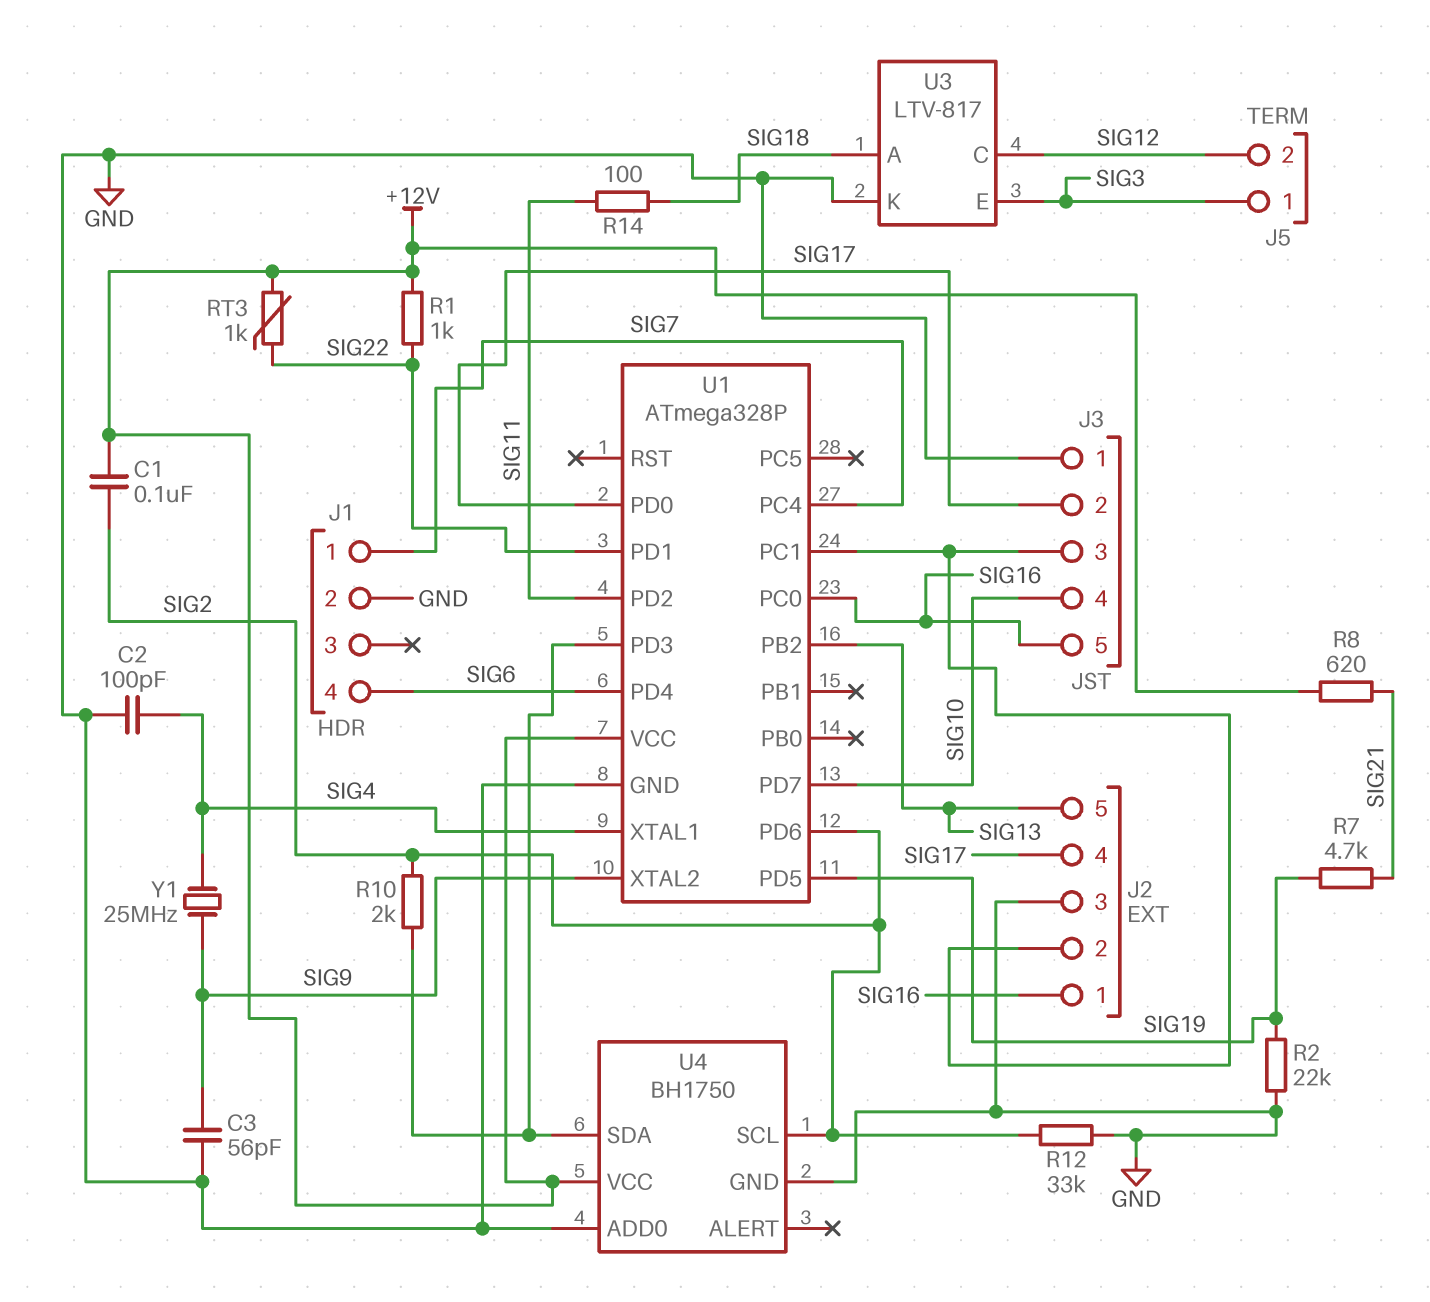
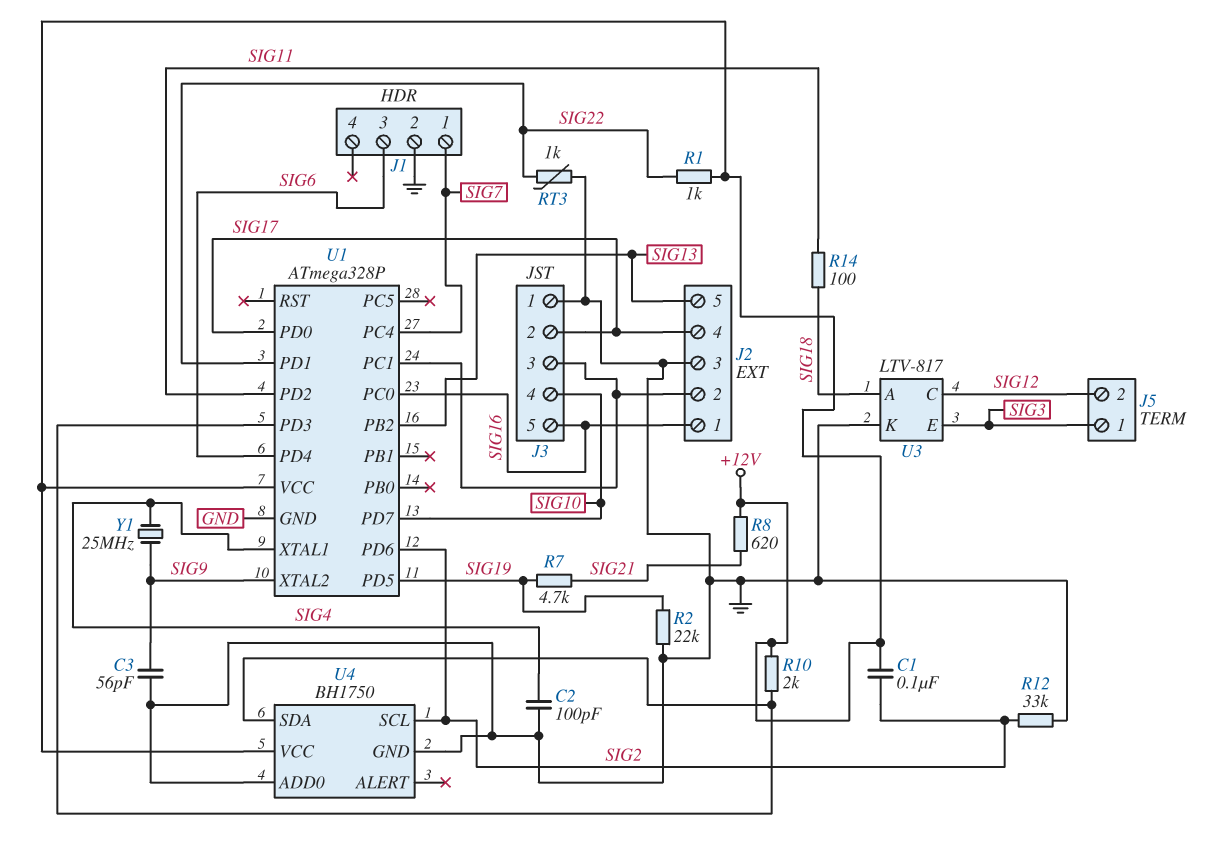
J1 pin 3: none -> SIG6
J1 pin 4: SIG6 -> none
R10: 2k (SIG2, U1/PD3) -> 2k (+12V, U1/PD3)
RT3: 1k (+12V, SIG22) -> 1k (GND, SIG22)

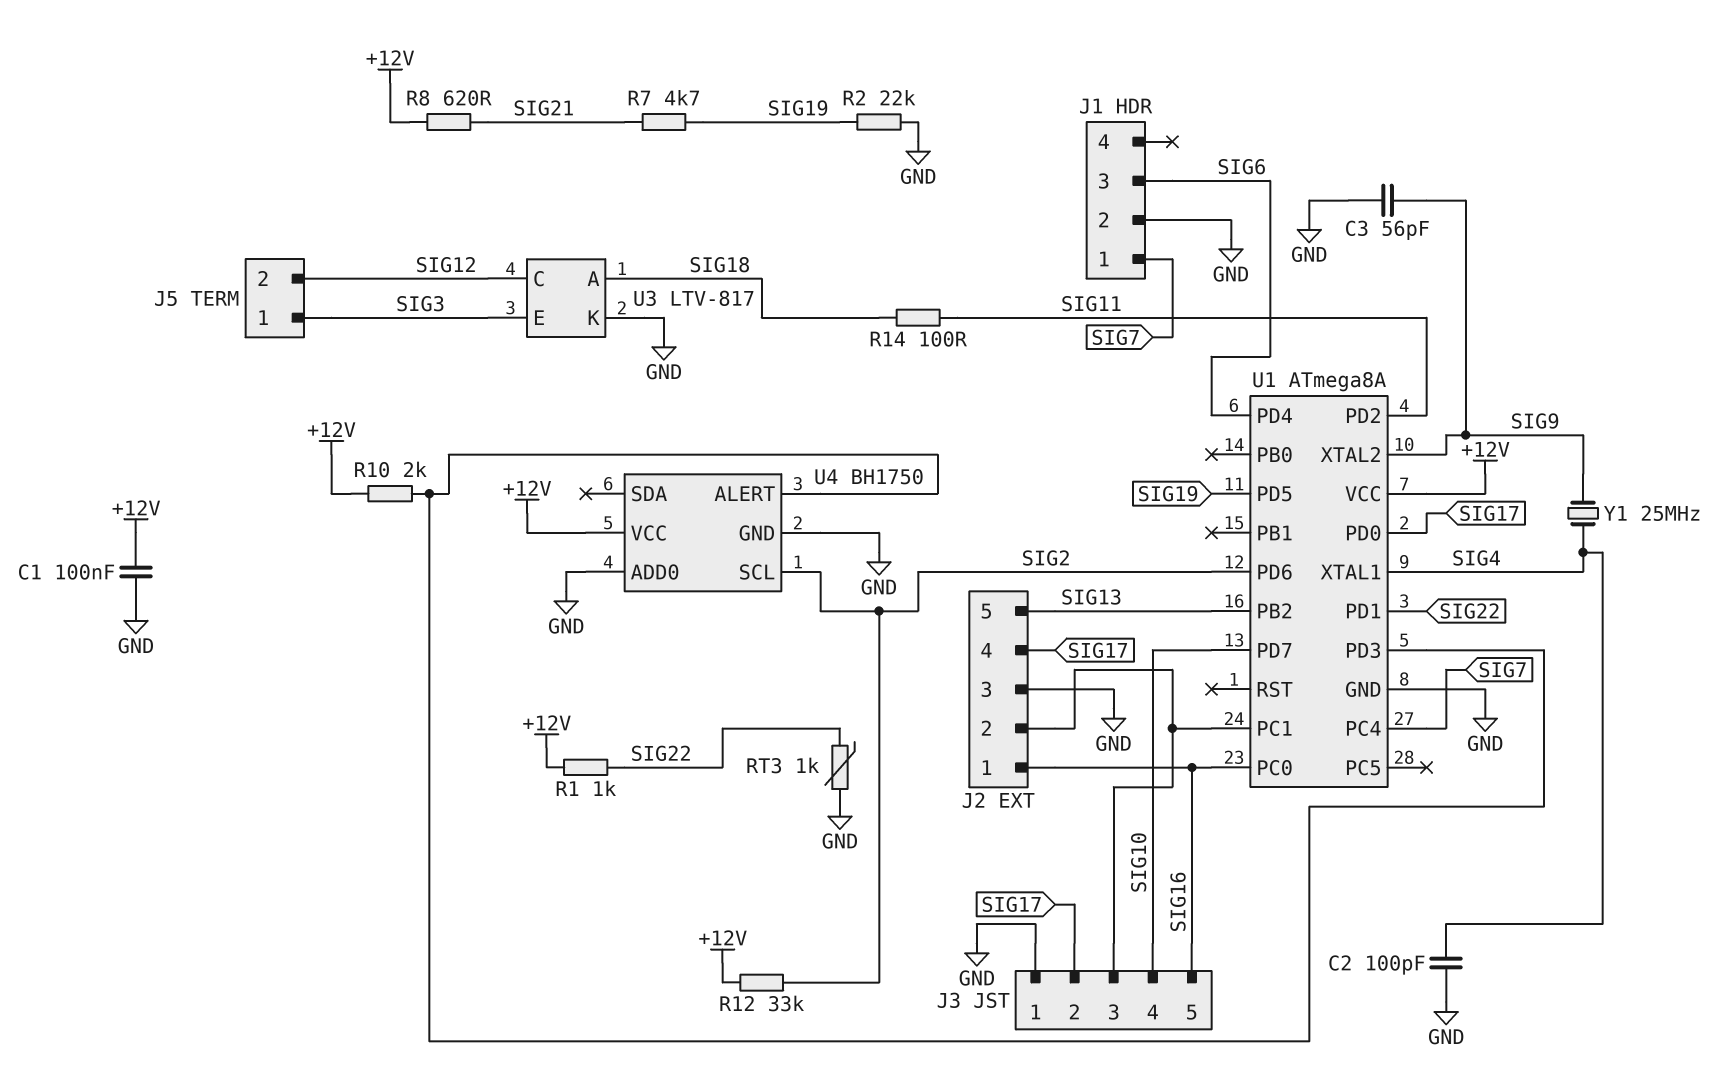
C1: 100nF (+12V, SIG2) -> 100nF (+12V, GND)
R12: 33k (GND, SIG2) -> 33k (+12V, SIG2)
U1: ATmega328P -> ATmega8A
U4 pin ALERT: none -> U1/PD3
U4 pin SDA: U1/PD3 -> none

